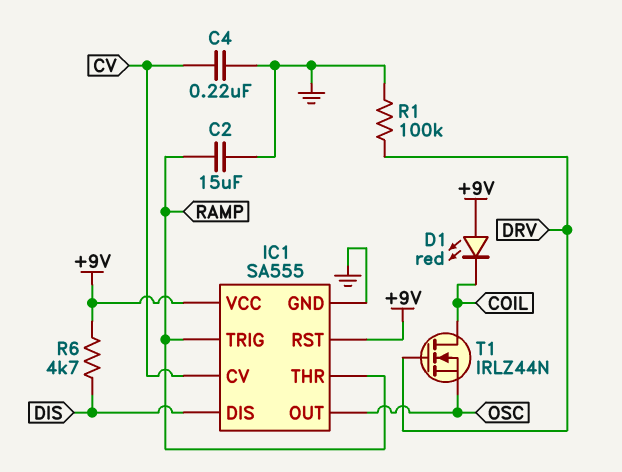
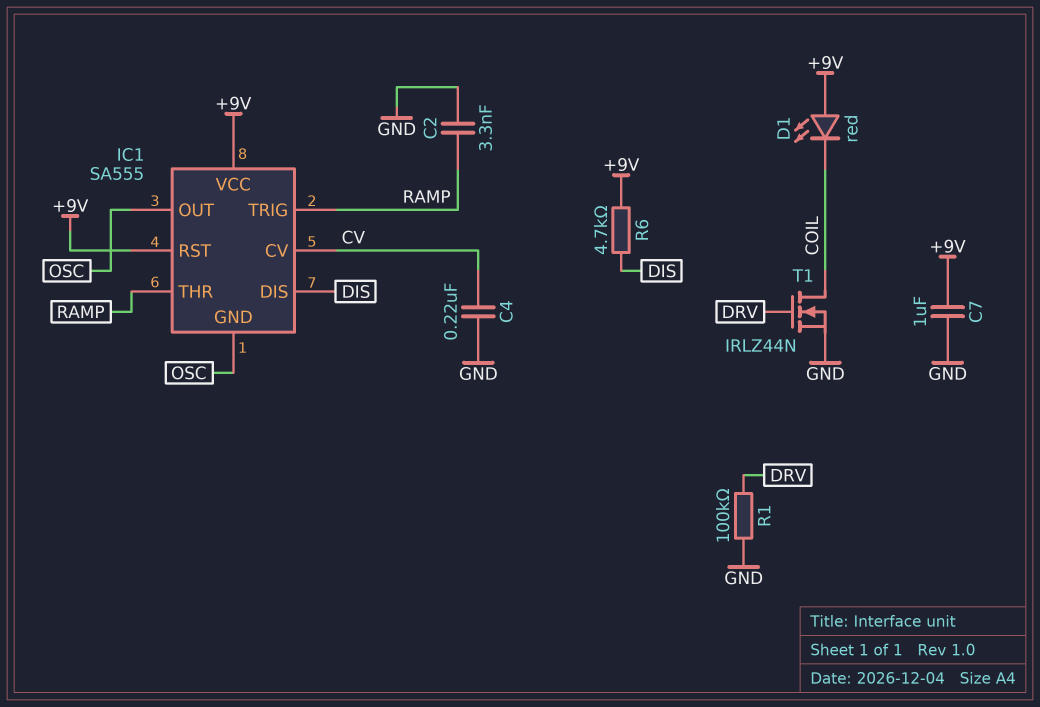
C2: 15uF (GND, RAMP) -> 3.3nF (GND, RAMP)
C7: none -> 1uF (+9V, GND)
IC1 pin GND: GND -> OSC
T1: NMOS IRLZ44N (G DRV, D COIL, S OSC) -> NMOS IRLZ44N (G DRV, D COIL, S GND)

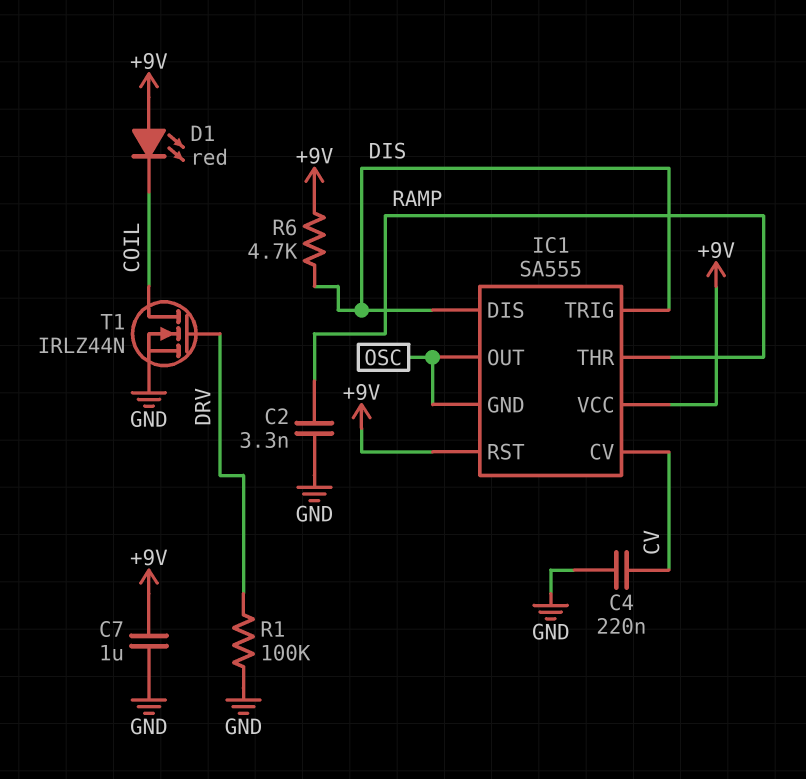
IC1 pin TRIG: RAMP -> DIS

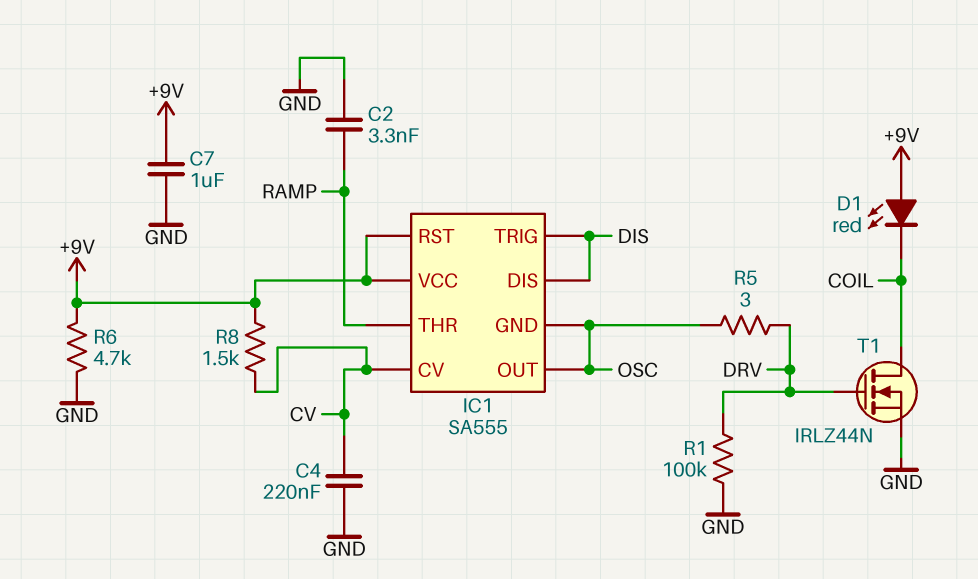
R5: none -> 3 (DRV, OSC)
R6: 4.7k (+9V, DIS) -> 4.7k (+9V, GND)
R8: none -> 1.5k (+9V, CV)

